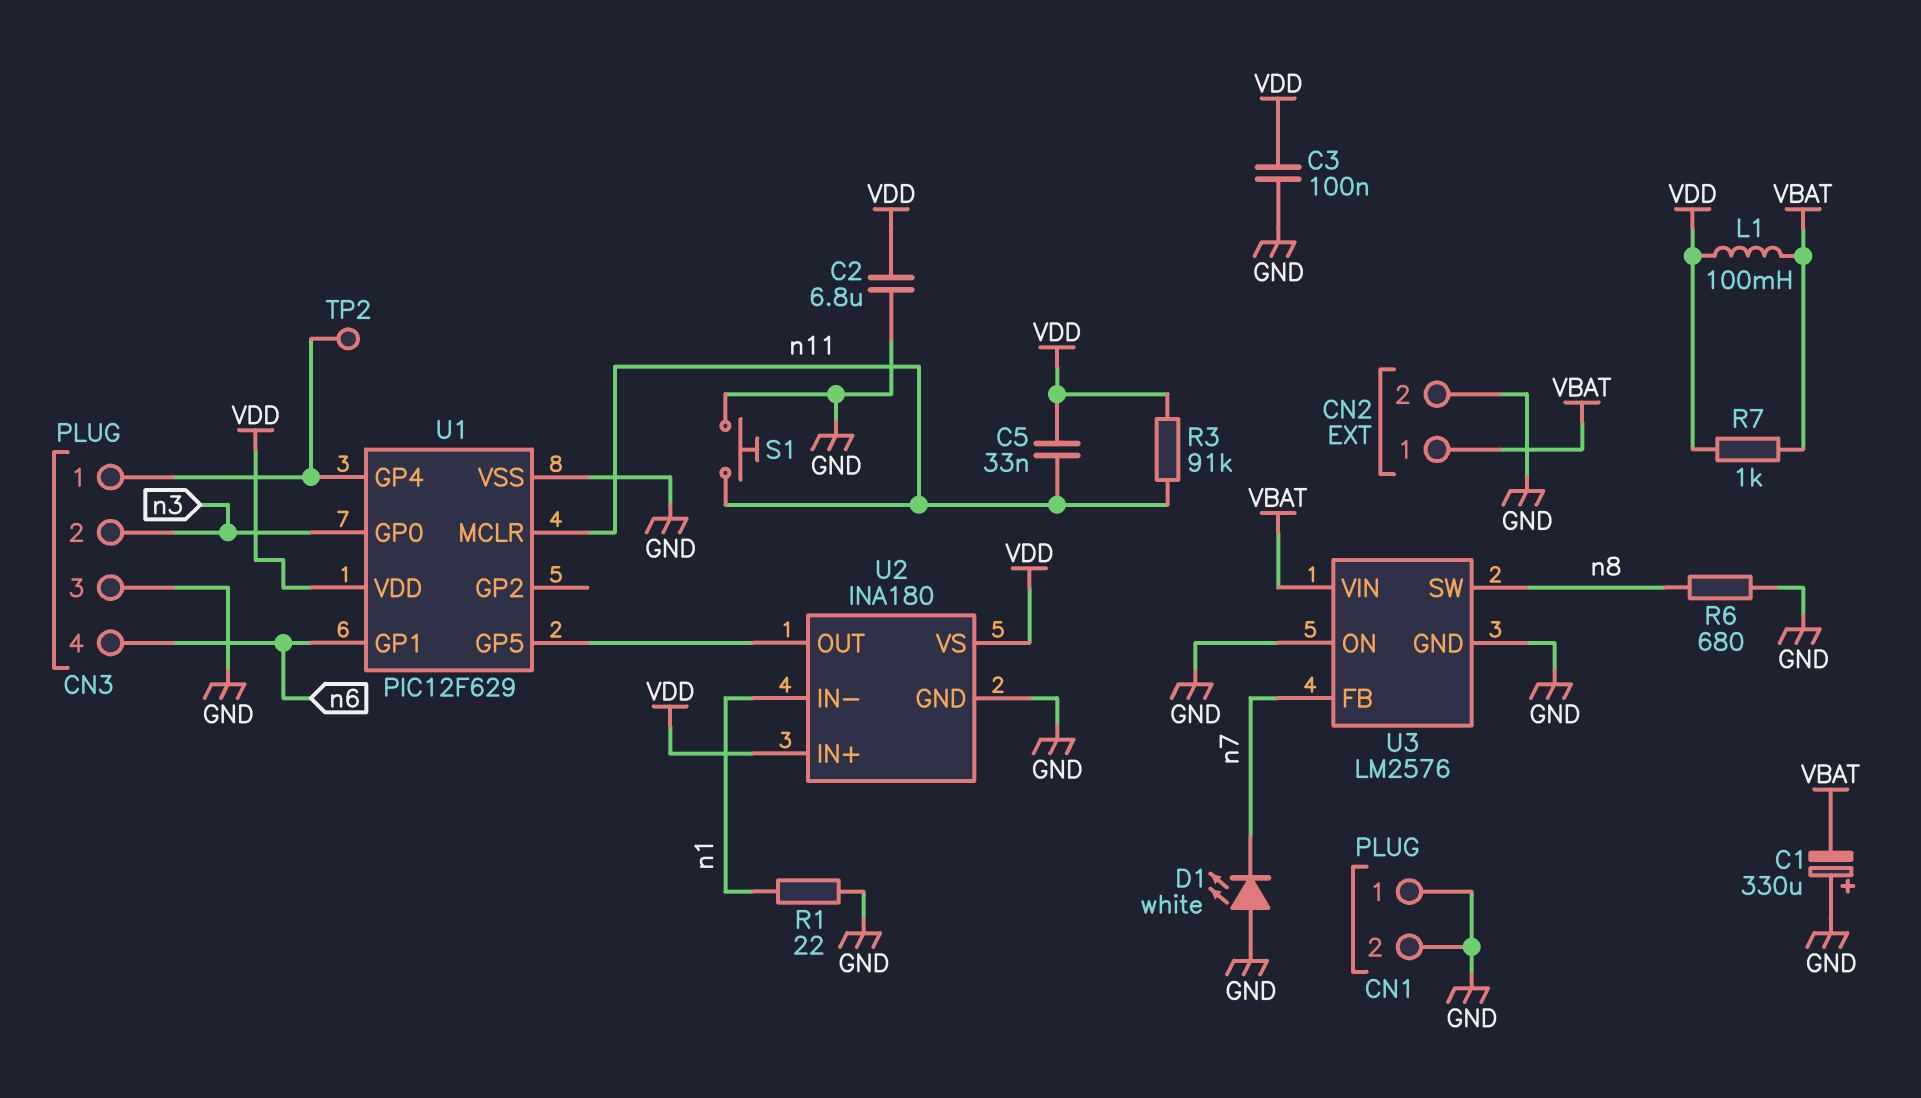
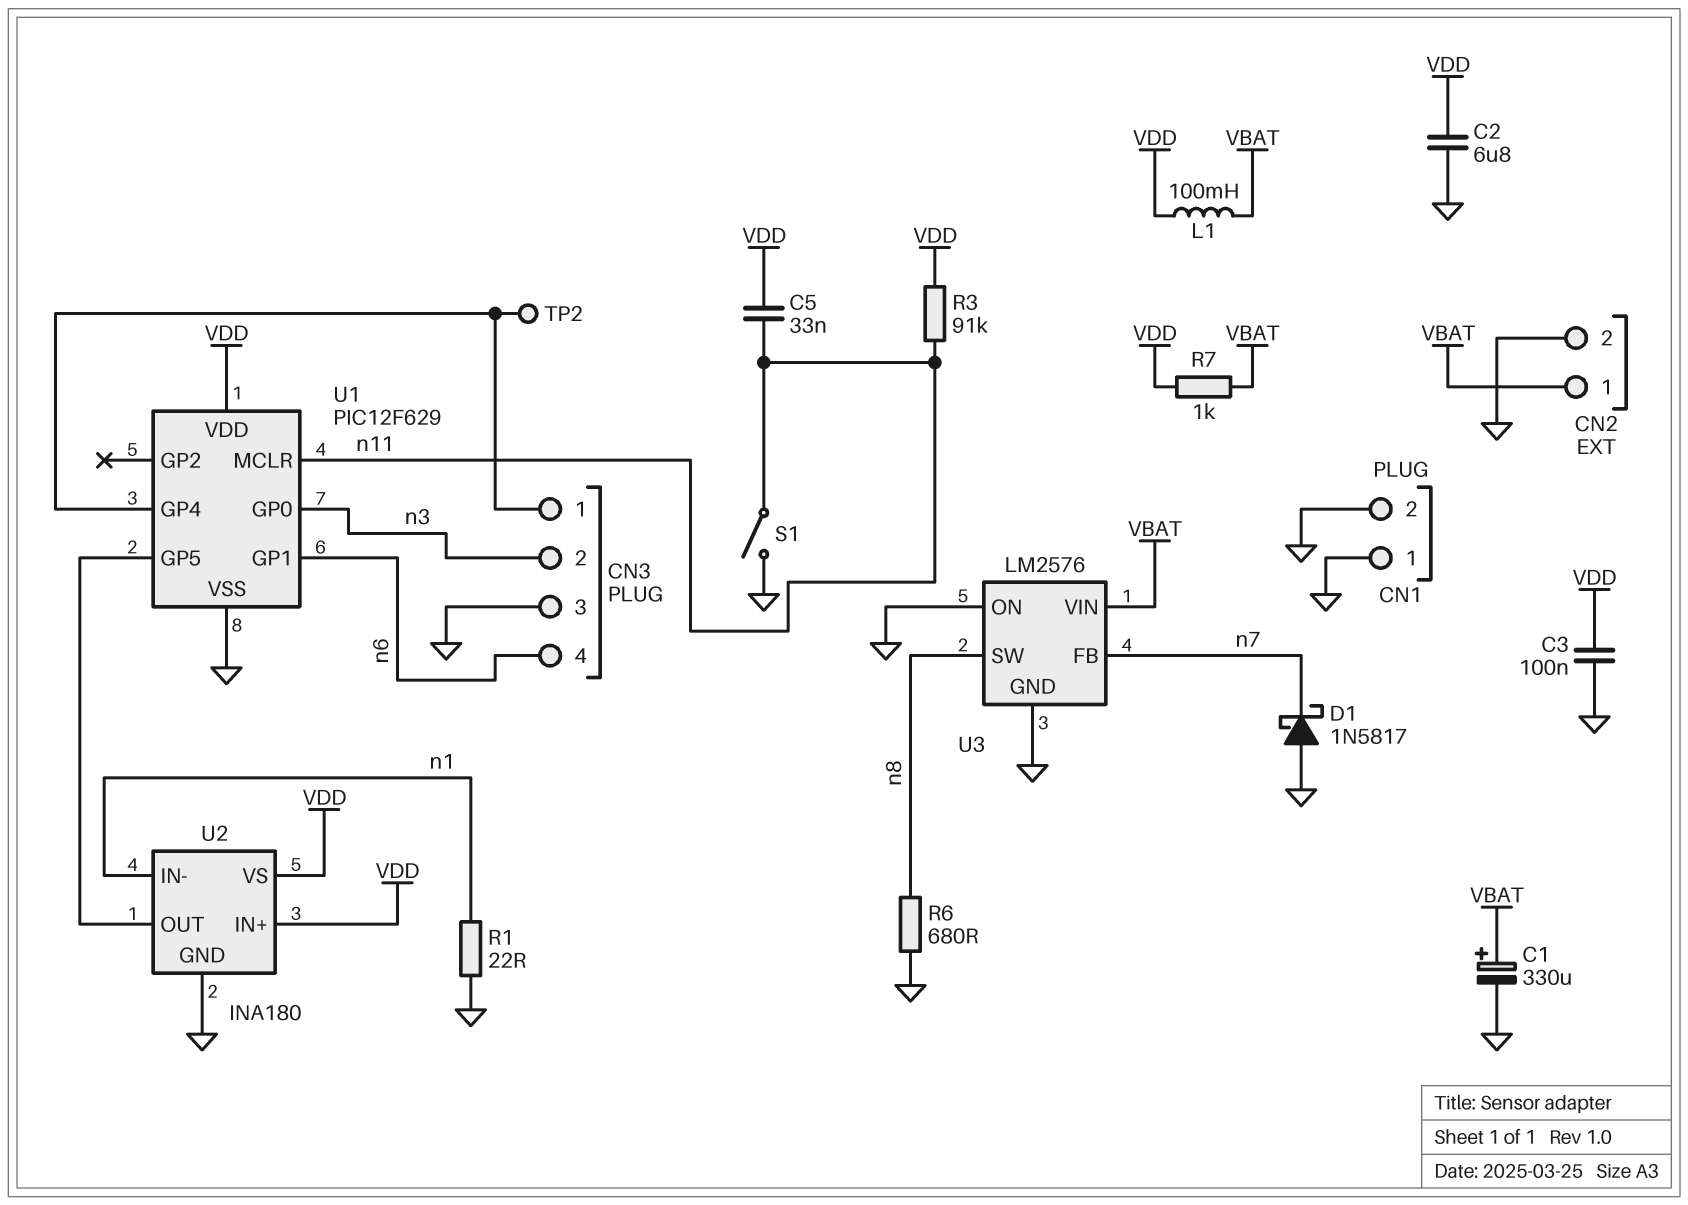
C1: 330uF (plus GND, minus VBAT) -> 330uF (plus VBAT, minus GND)
D1: LED white (A GND, K n7) -> schottky 1N5817 (A GND, K n7)
S1: button (GND, n11) -> switch (GND, n11)

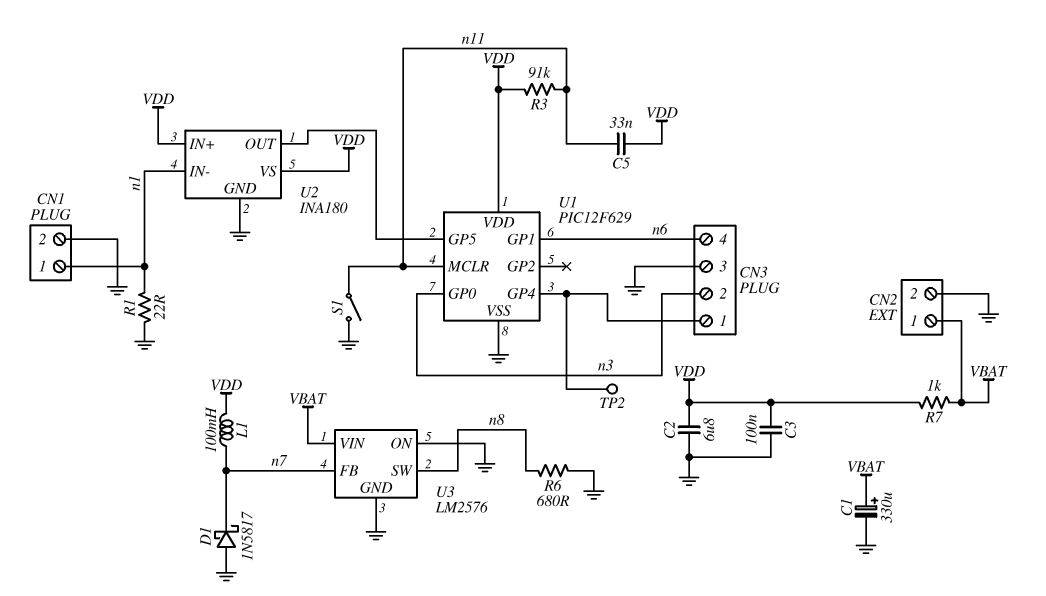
CN1 pin 1: GND -> n1
L1: 100mH (VBAT, VDD) -> 100mH (VDD, n7)

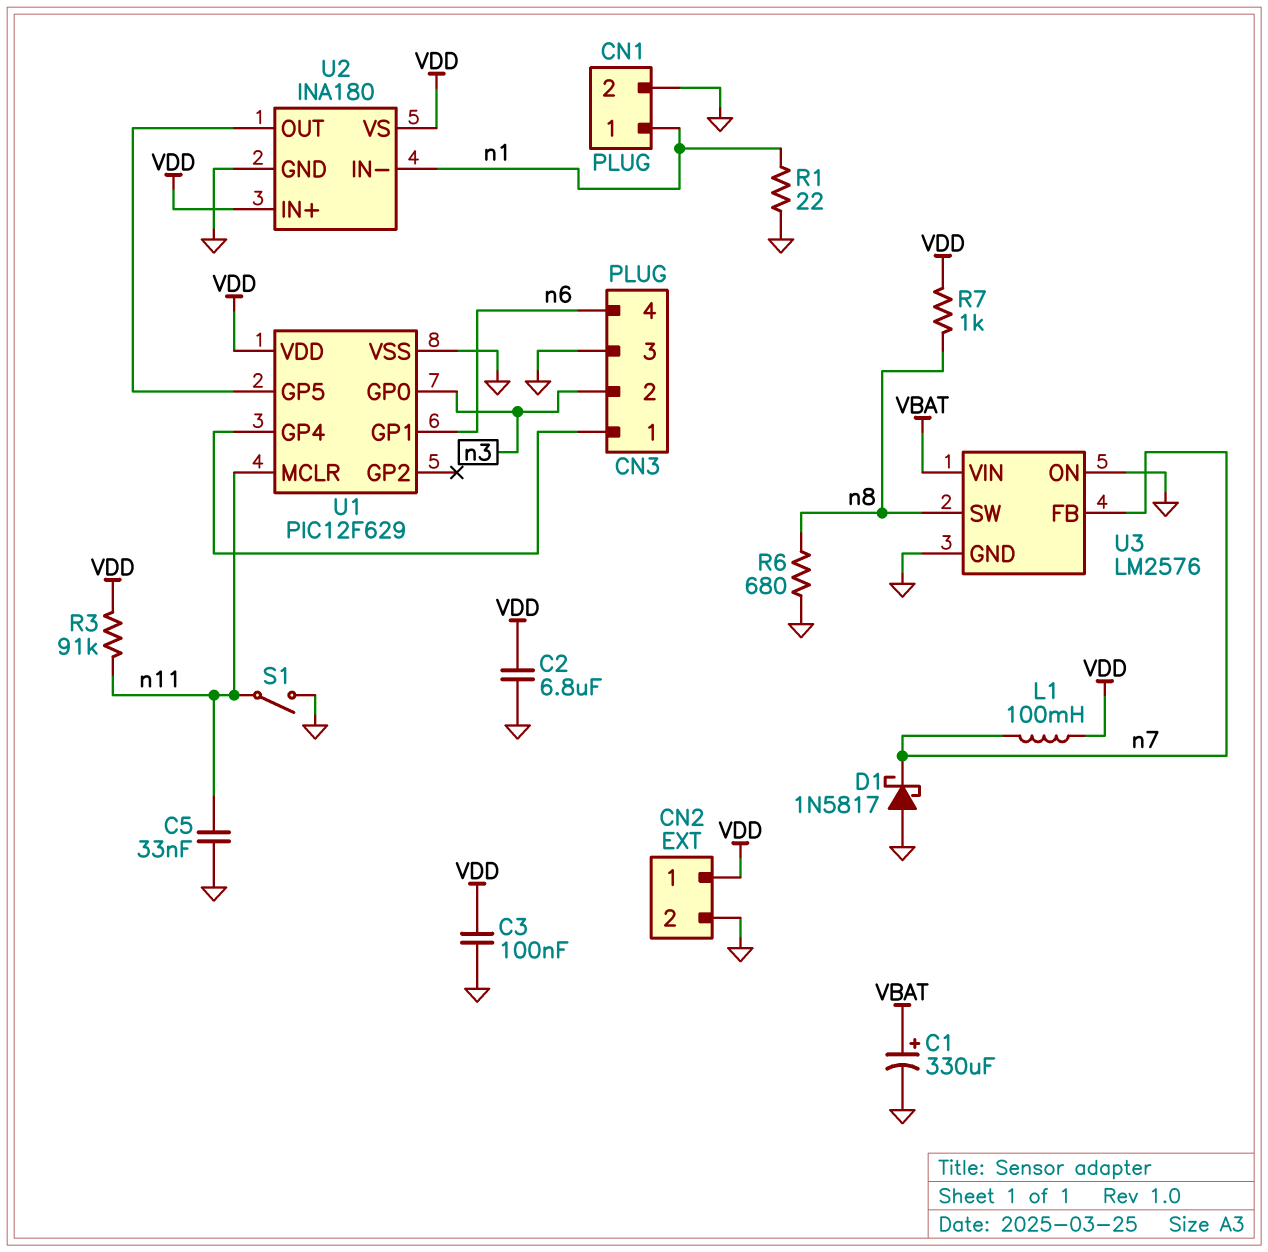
C5: 33nF (VDD, n11) -> 33nF (GND, n11)
CN2 pin 1: VBAT -> VDD
R7: 1k (VBAT, VDD) -> 1k (VDD, n8)
TP2: test point (CN3/1) -> none

